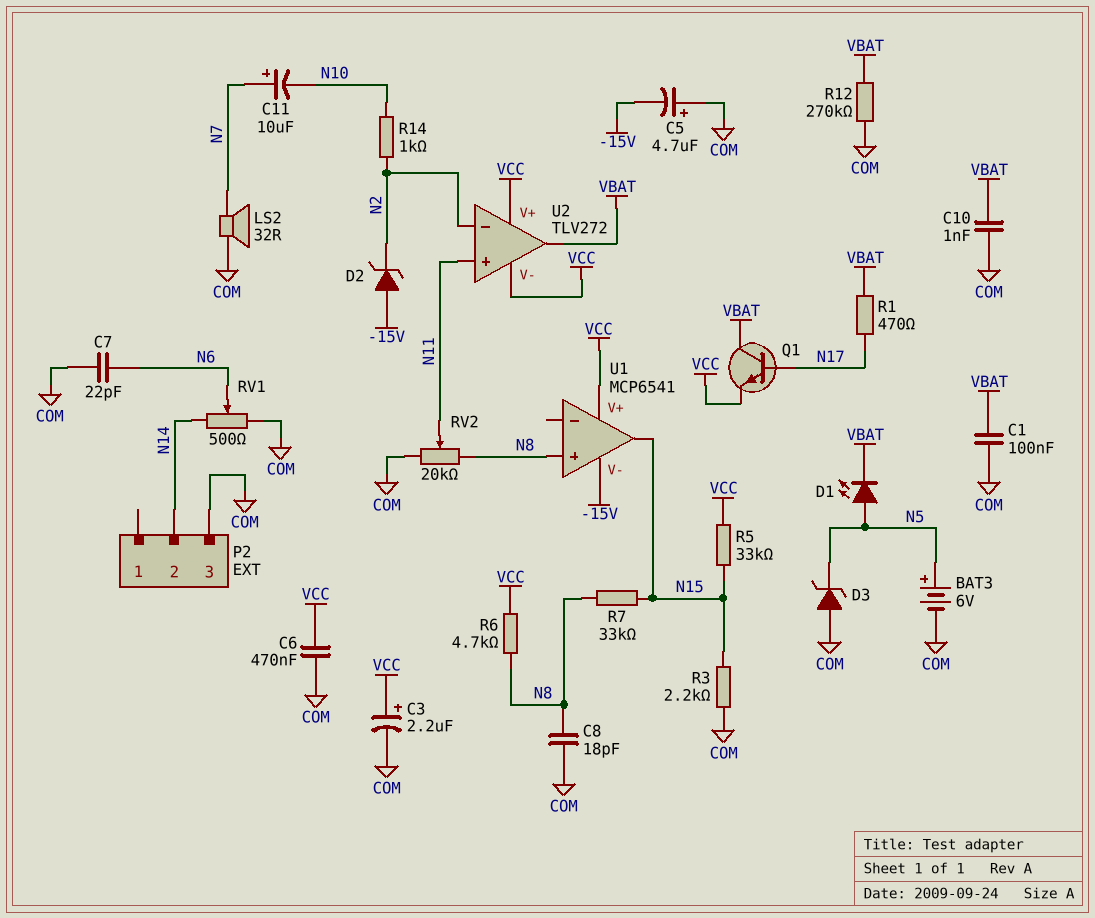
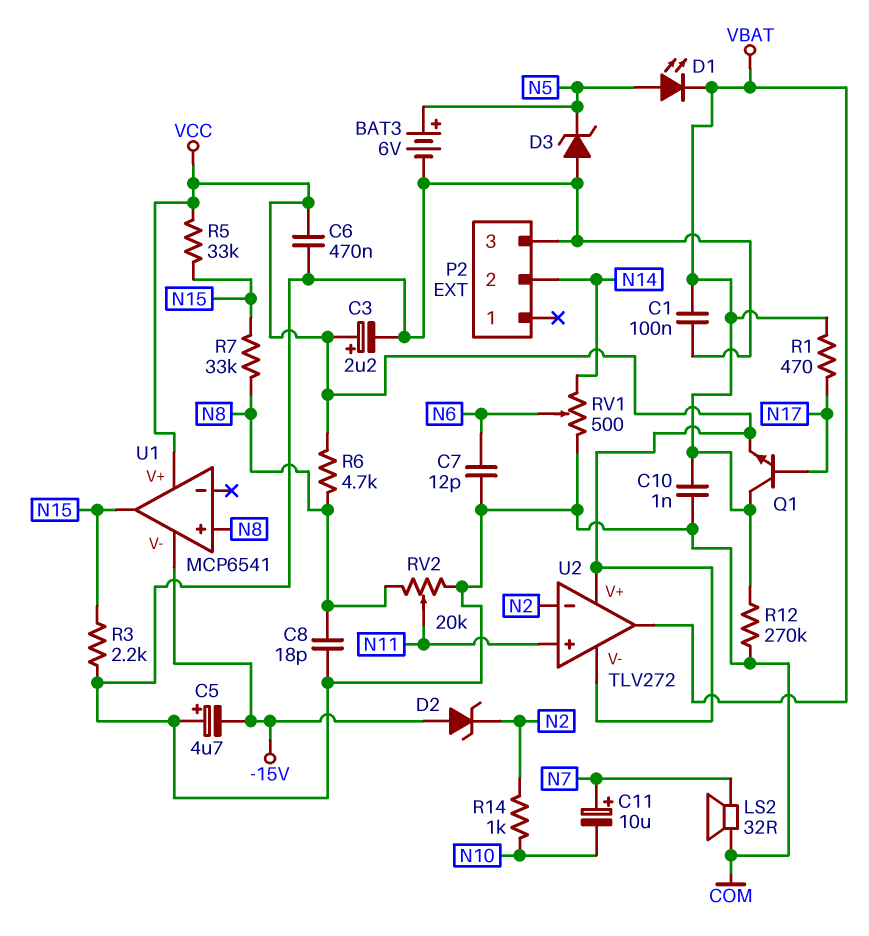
C7: 22pF (COM, N6) -> 12pF (COM, N6)

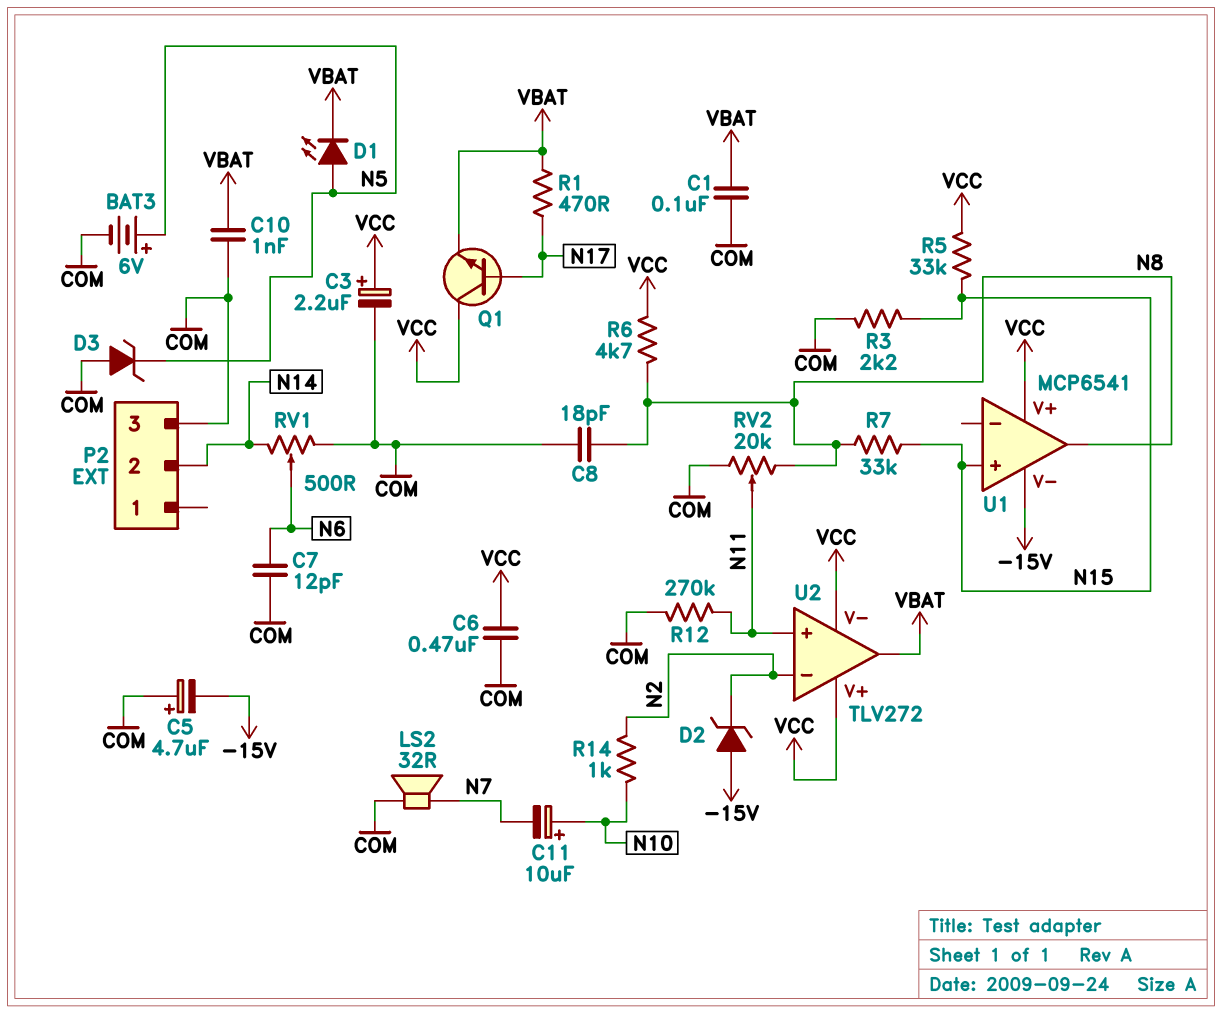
C11: 10uF (plus N7, minus N10) -> 10uF (plus N10, minus N7)
Q1: NPN (B N17, C VBAT, E VCC) -> NPN (B N17, C VCC, E VBAT)
R12: 270k (COM, VBAT) -> 270k (COM, N11)
U1 pin in+: N8 -> N15
U1 pin out: N15 -> N8

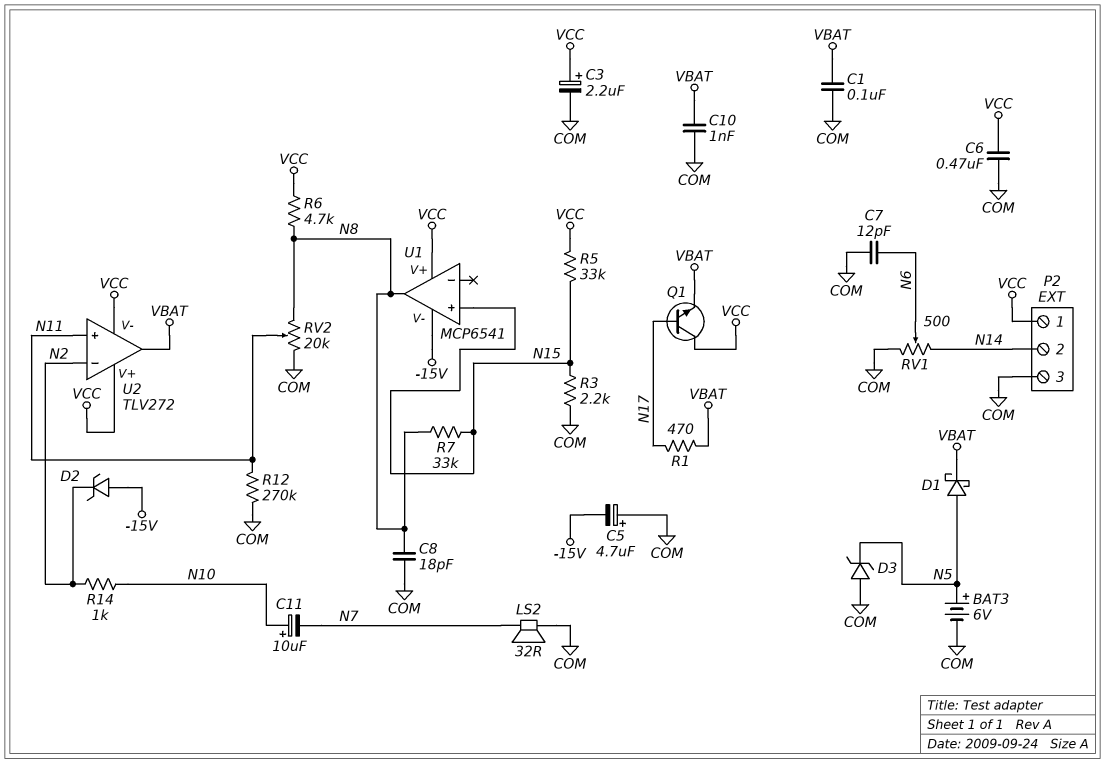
D1: LED (A N5, K VBAT) -> schottky (A N5, K VBAT)
P2 pin 1: none -> VCC

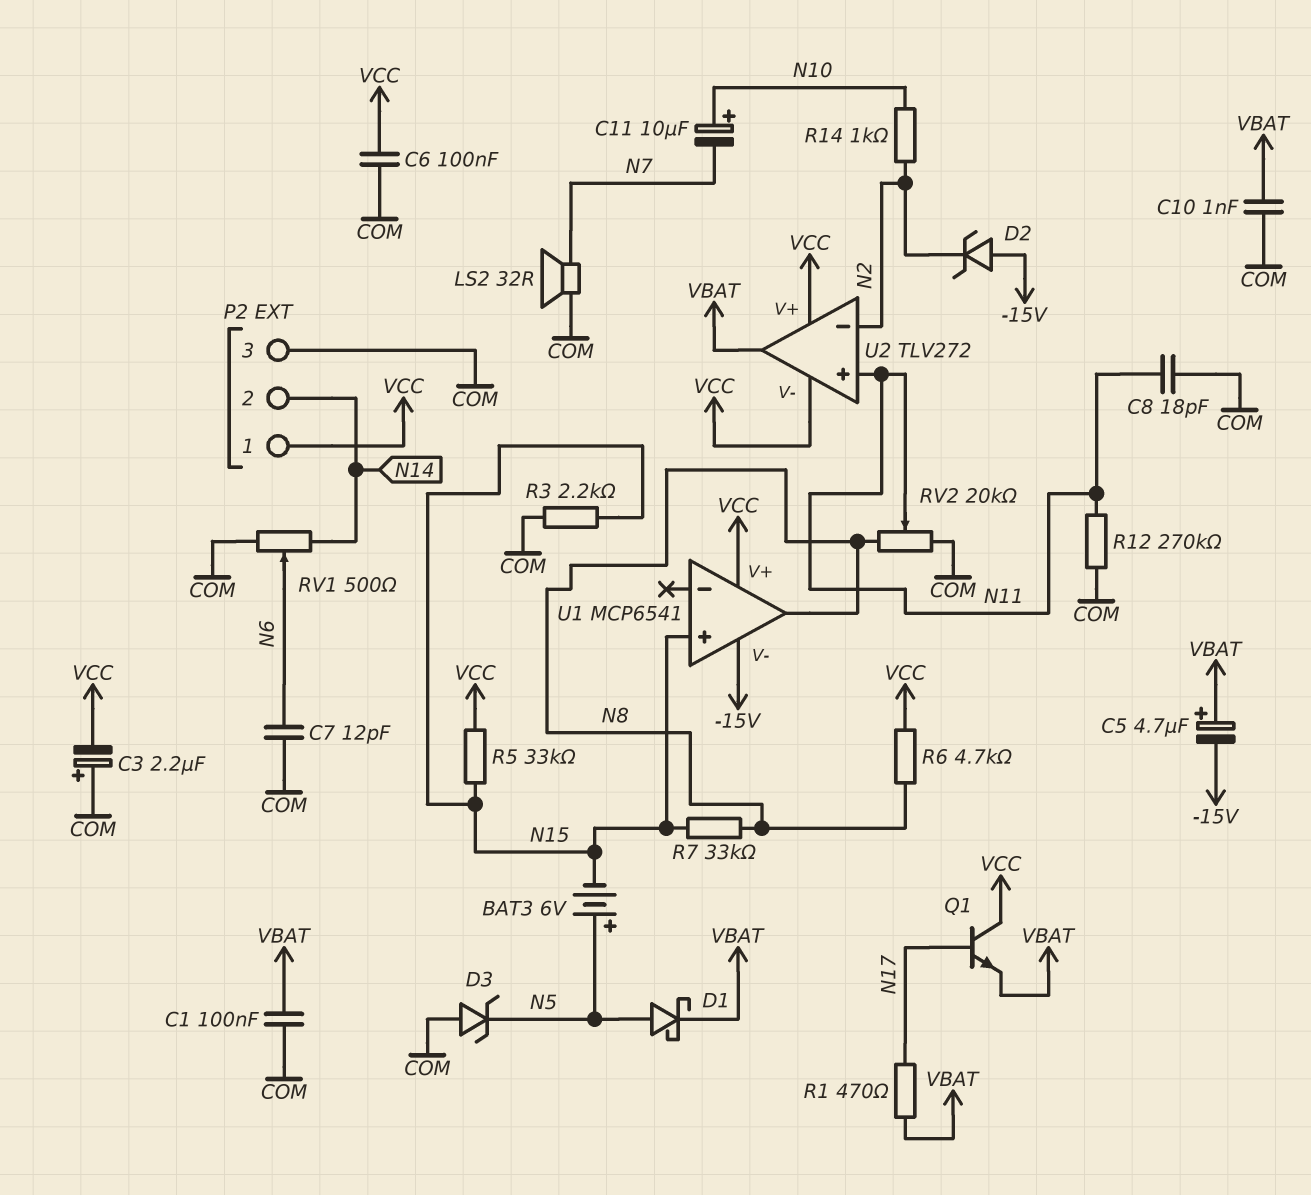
BAT3: 6V (plus N5, minus COM) -> 6V (plus N5, minus N15)
C3: 2.2uF (plus VCC, minus COM) -> 2.2uF (plus COM, minus VCC)
C5: 4.7uF (plus COM, minus -15V) -> 4.7uF (plus VBAT, minus -15V)
C6: 470nF (COM, VCC) -> 100nF (COM, VCC)
C8: 18pF (COM, N8) -> 18pF (COM, N11)

